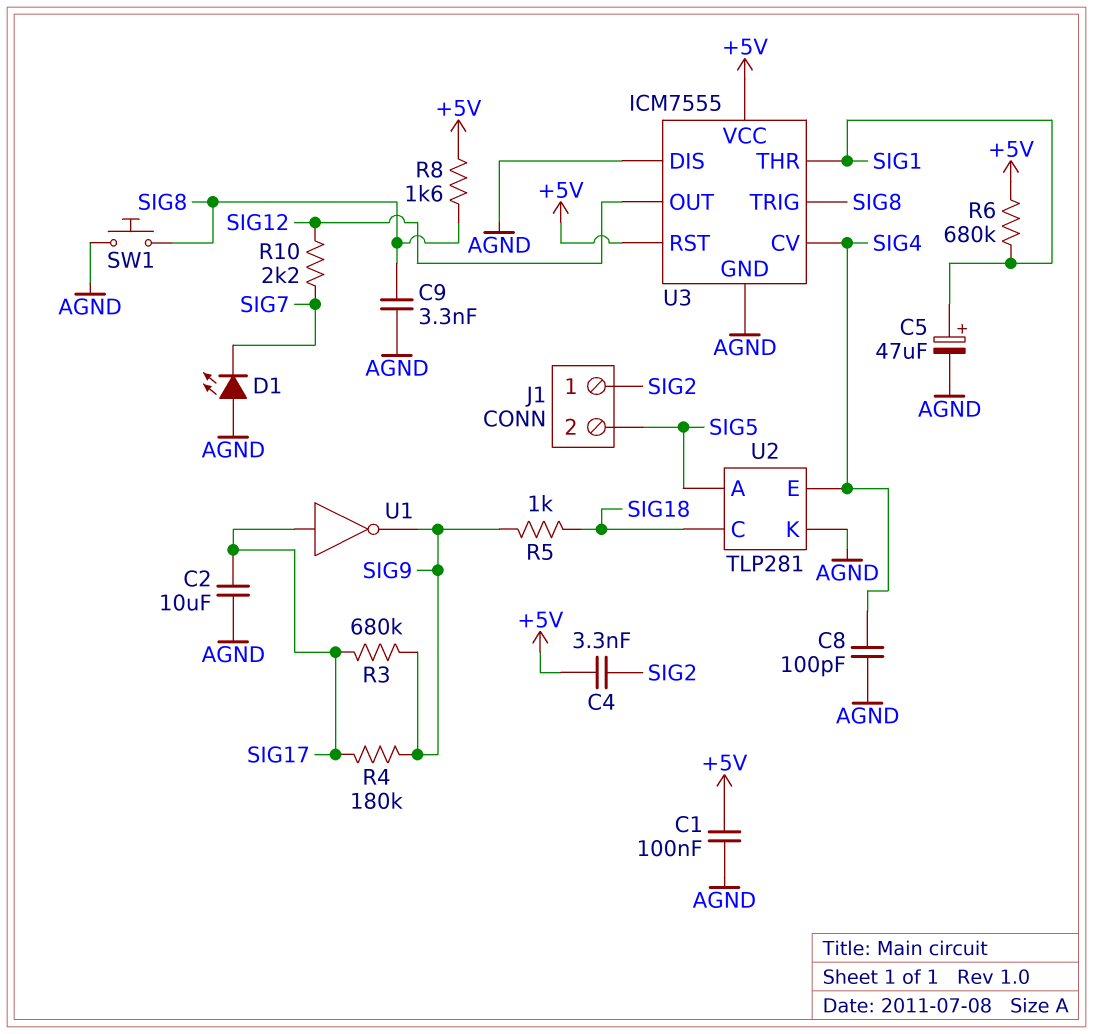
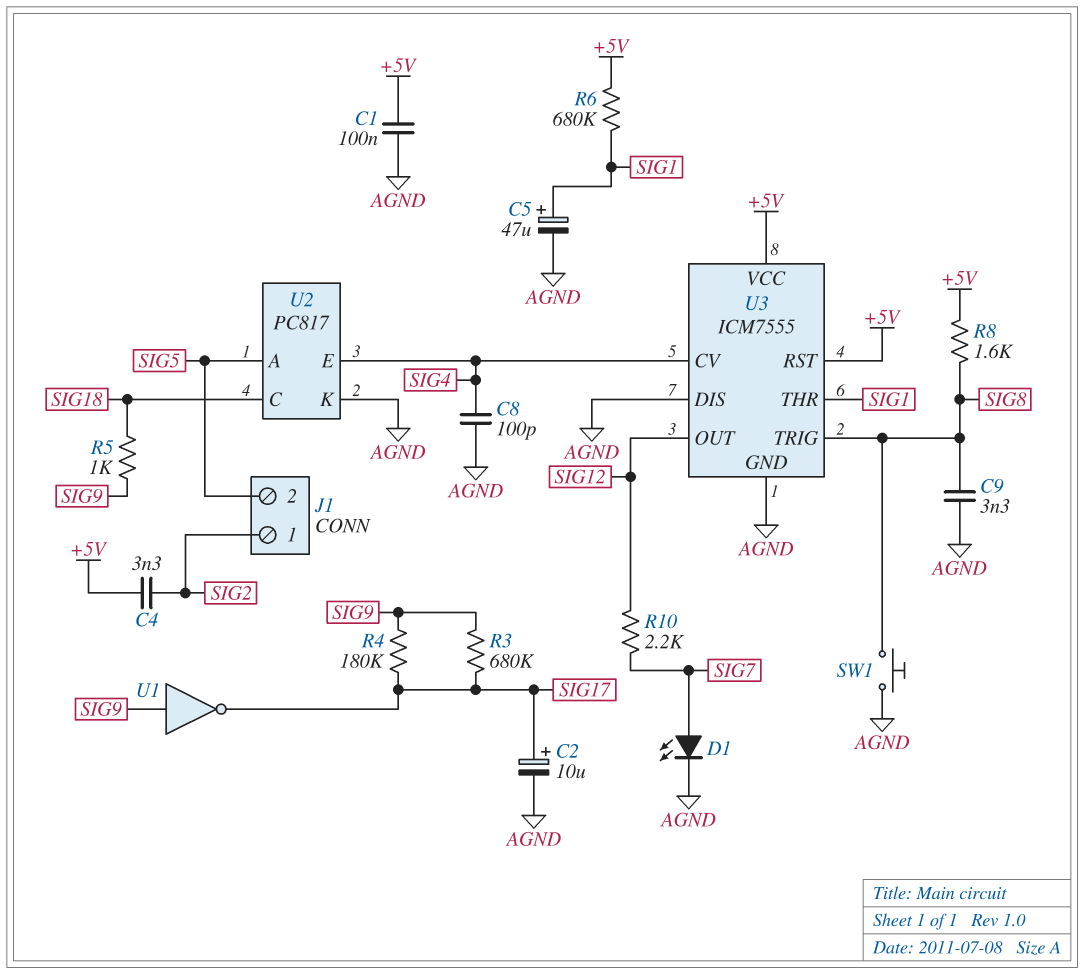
C2: 10uF (AGND, SIG17) -> 10uF (plus SIG17, minus AGND)
D1: LED (A AGND, K SIG7) -> LED (A SIG7, K AGND)
U1: NOT (in SIG17, out SIG9) -> NOT (in SIG9, out SIG17)
U2: TLP281 -> PC817

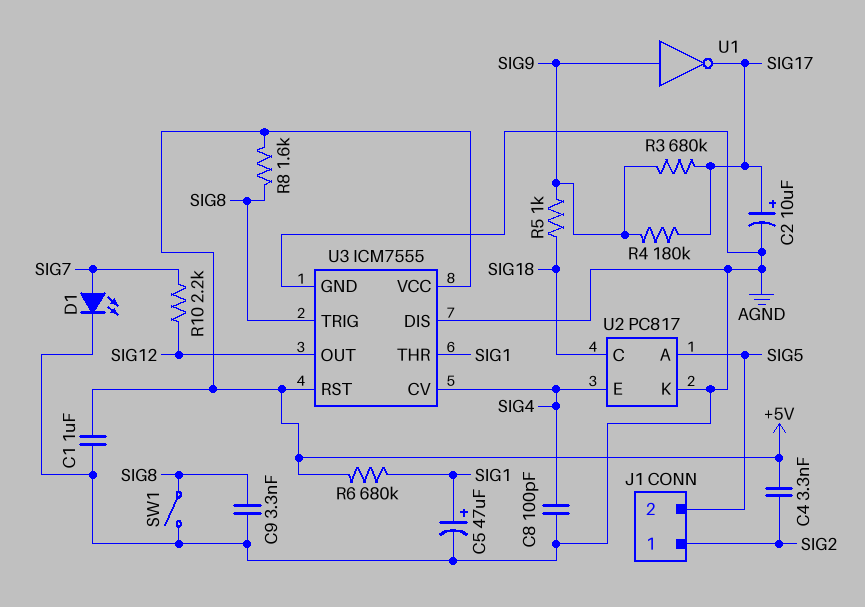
C1: 100nF (+5V, AGND) -> 1uF (+5V, AGND)
SW1: button (AGND, SIG8) -> switch (AGND, SIG8)

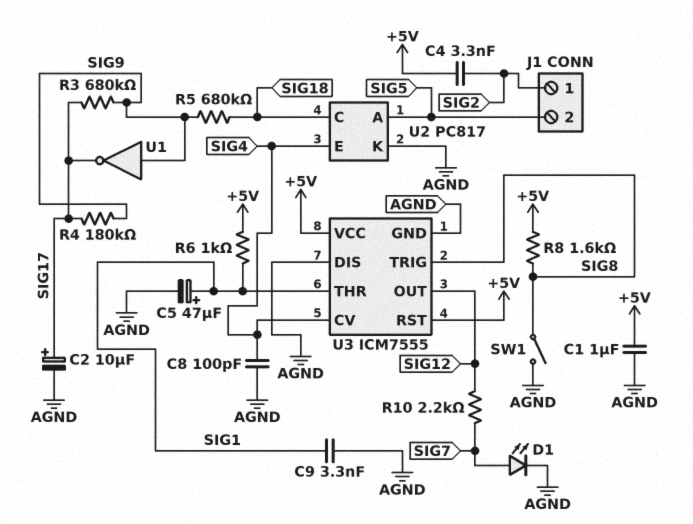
C9: 3.3nF (AGND, SIG8) -> 3.3nF (AGND, SIG1)
R5: 1k (SIG9, SIG18) -> 680k (SIG9, SIG18)
R6: 680k (+5V, SIG1) -> 1k (+5V, SIG1)

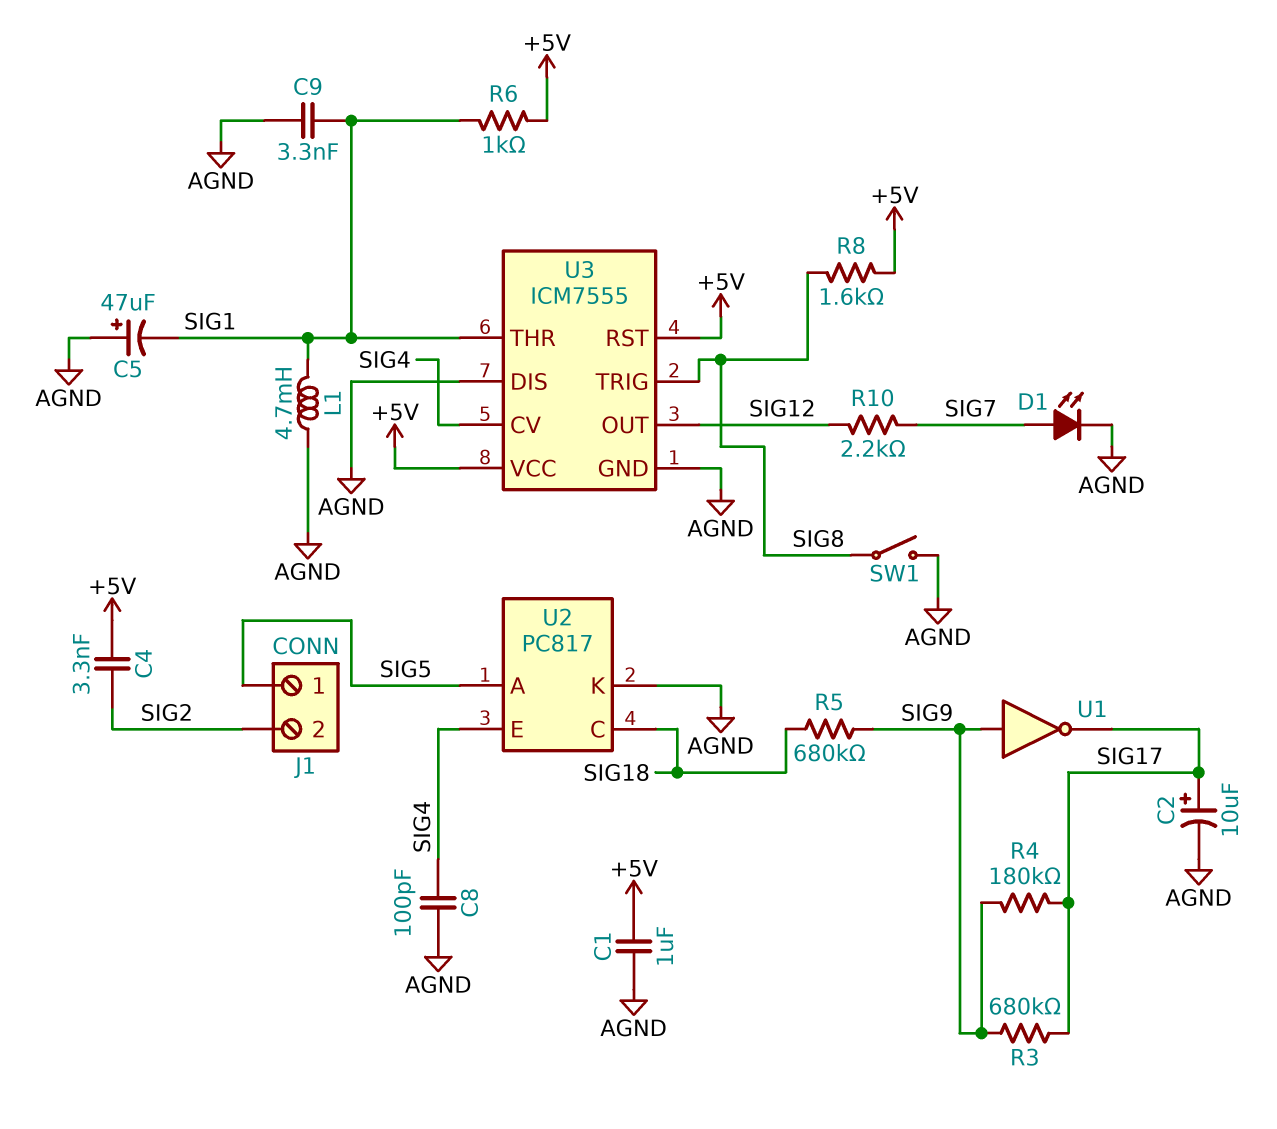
C5: 47uF (plus SIG1, minus AGND) -> 47uF (plus AGND, minus SIG1)
J1 pin 1: SIG2 -> SIG5
J1 pin 2: SIG5 -> SIG2
L1: none -> 4.7mH (AGND, SIG1)

